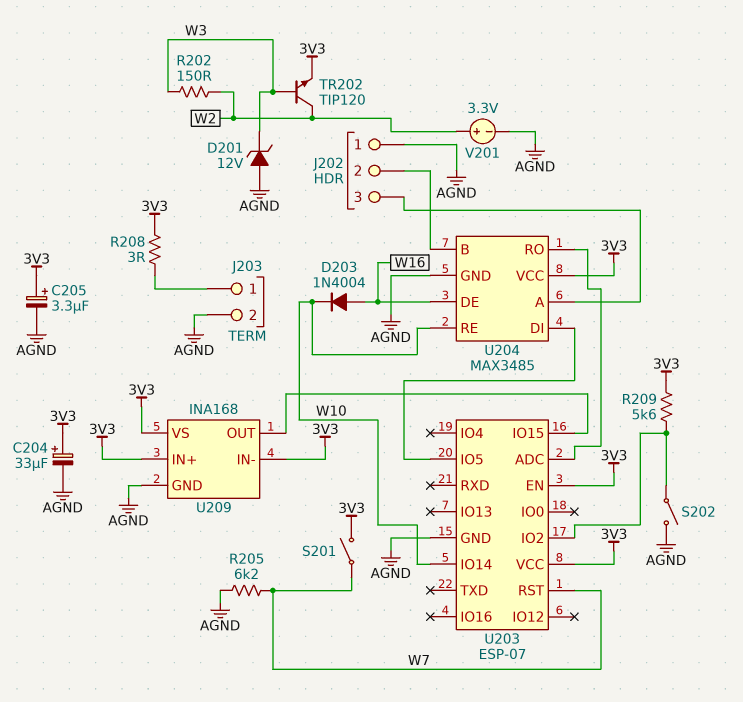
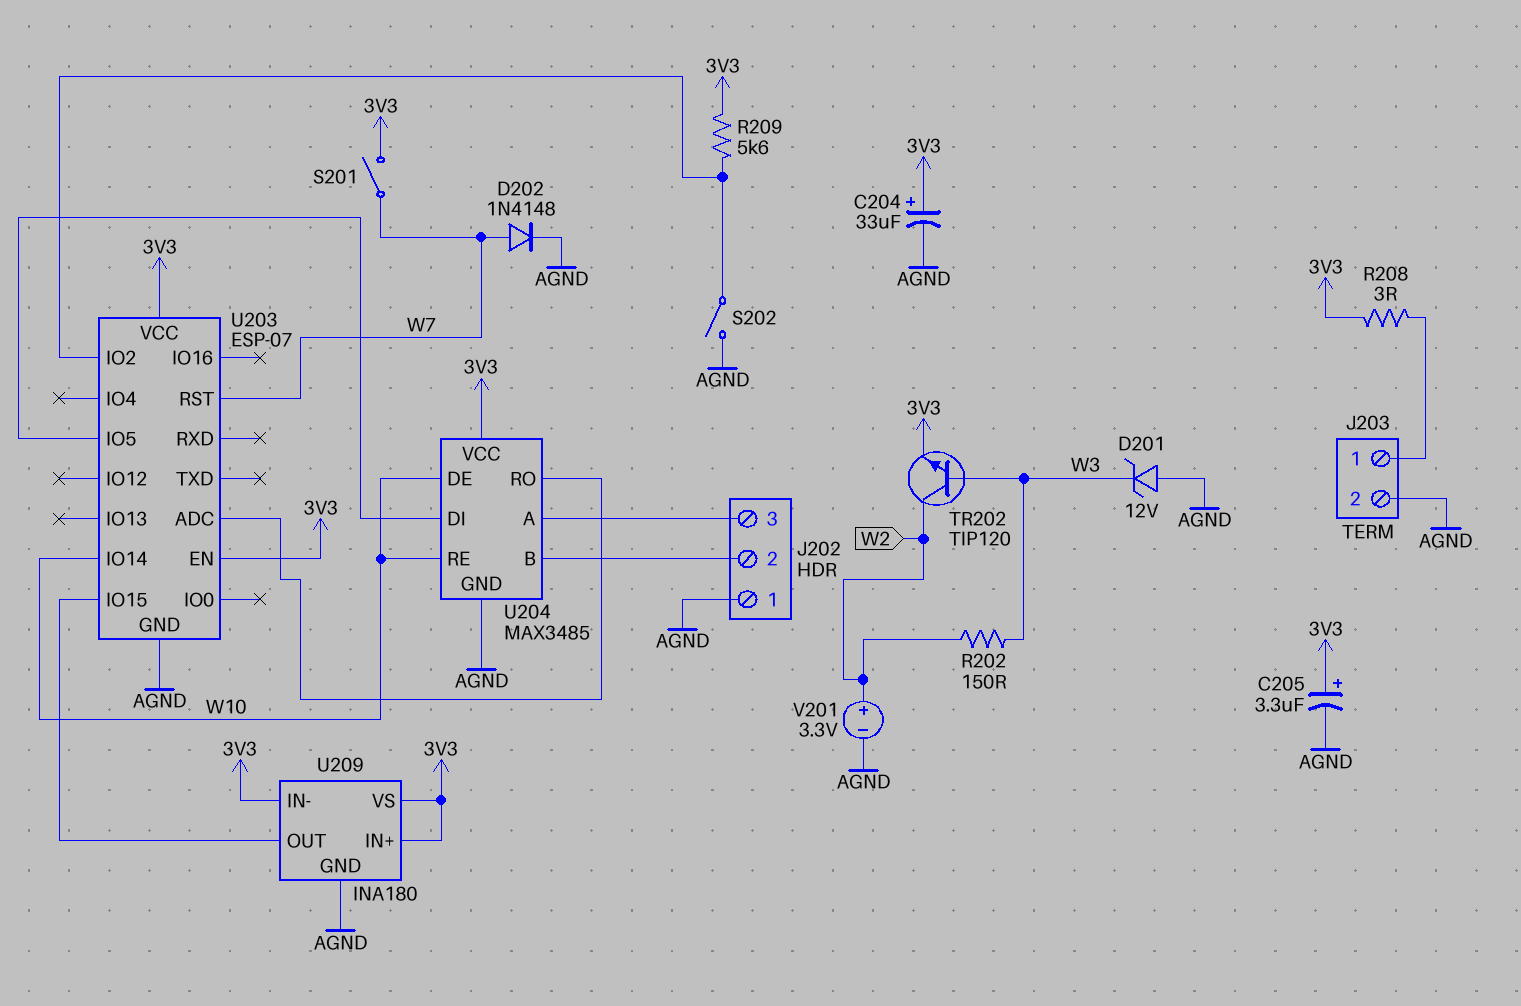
D202: none -> diode 1N4148 (A W7, K AGND)
D203: diode 1N4004 (A W16, K W10) -> none
R205: 6.2k (AGND, W7) -> none
U204 pin DE: W16 -> W10
U209: INA168 -> INA180

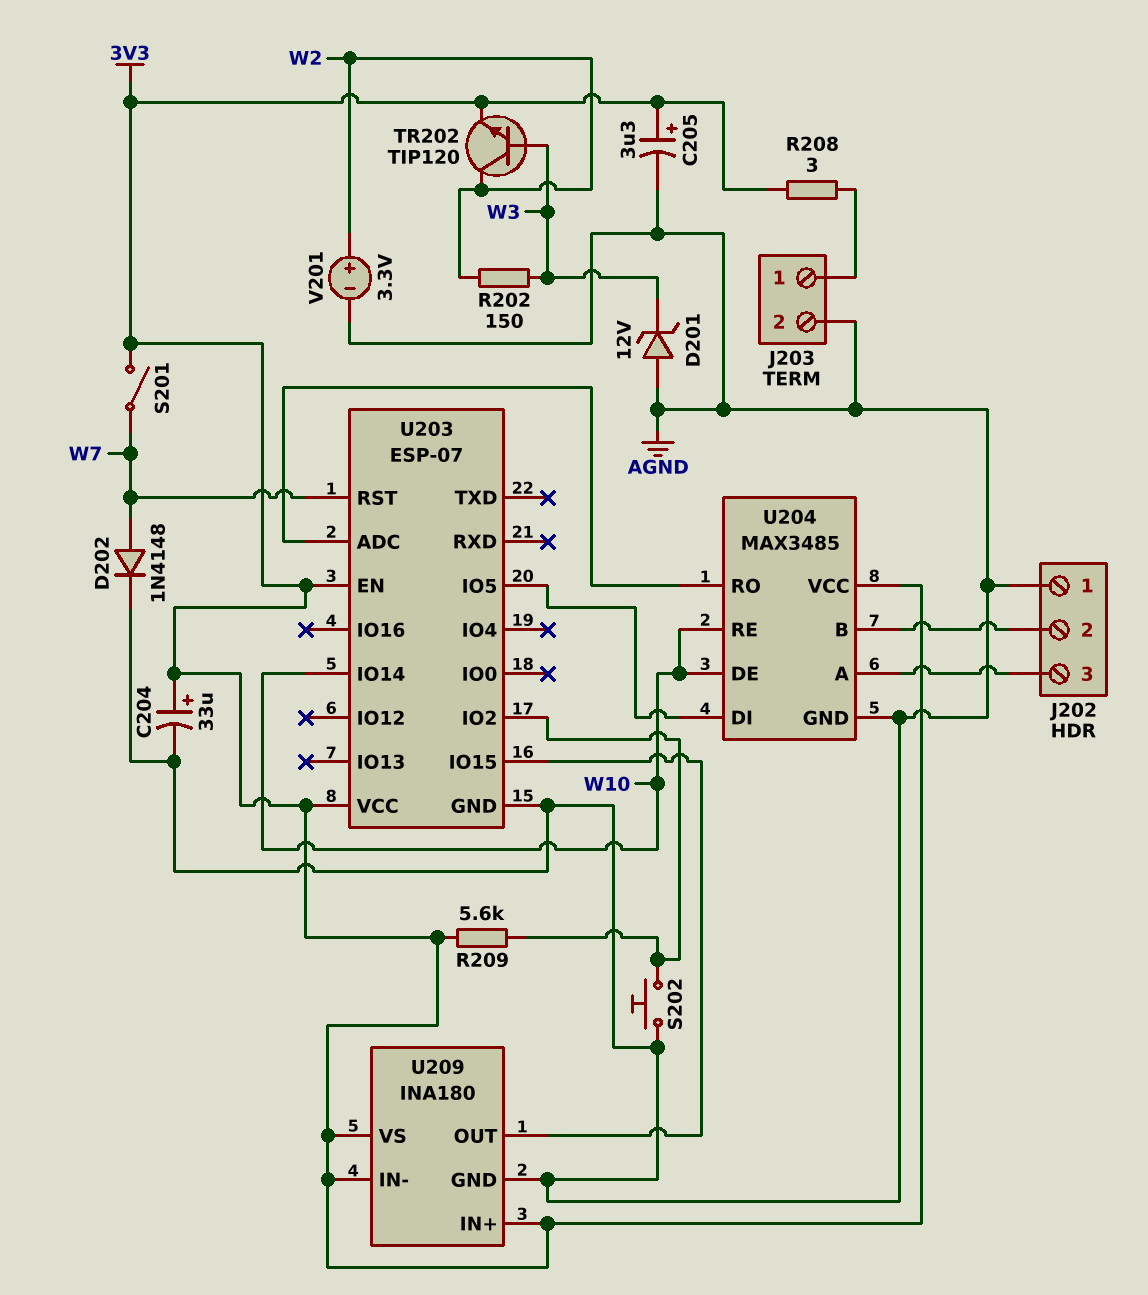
S202: switch (AGND, U203/IO2) -> button (AGND, U203/IO2)

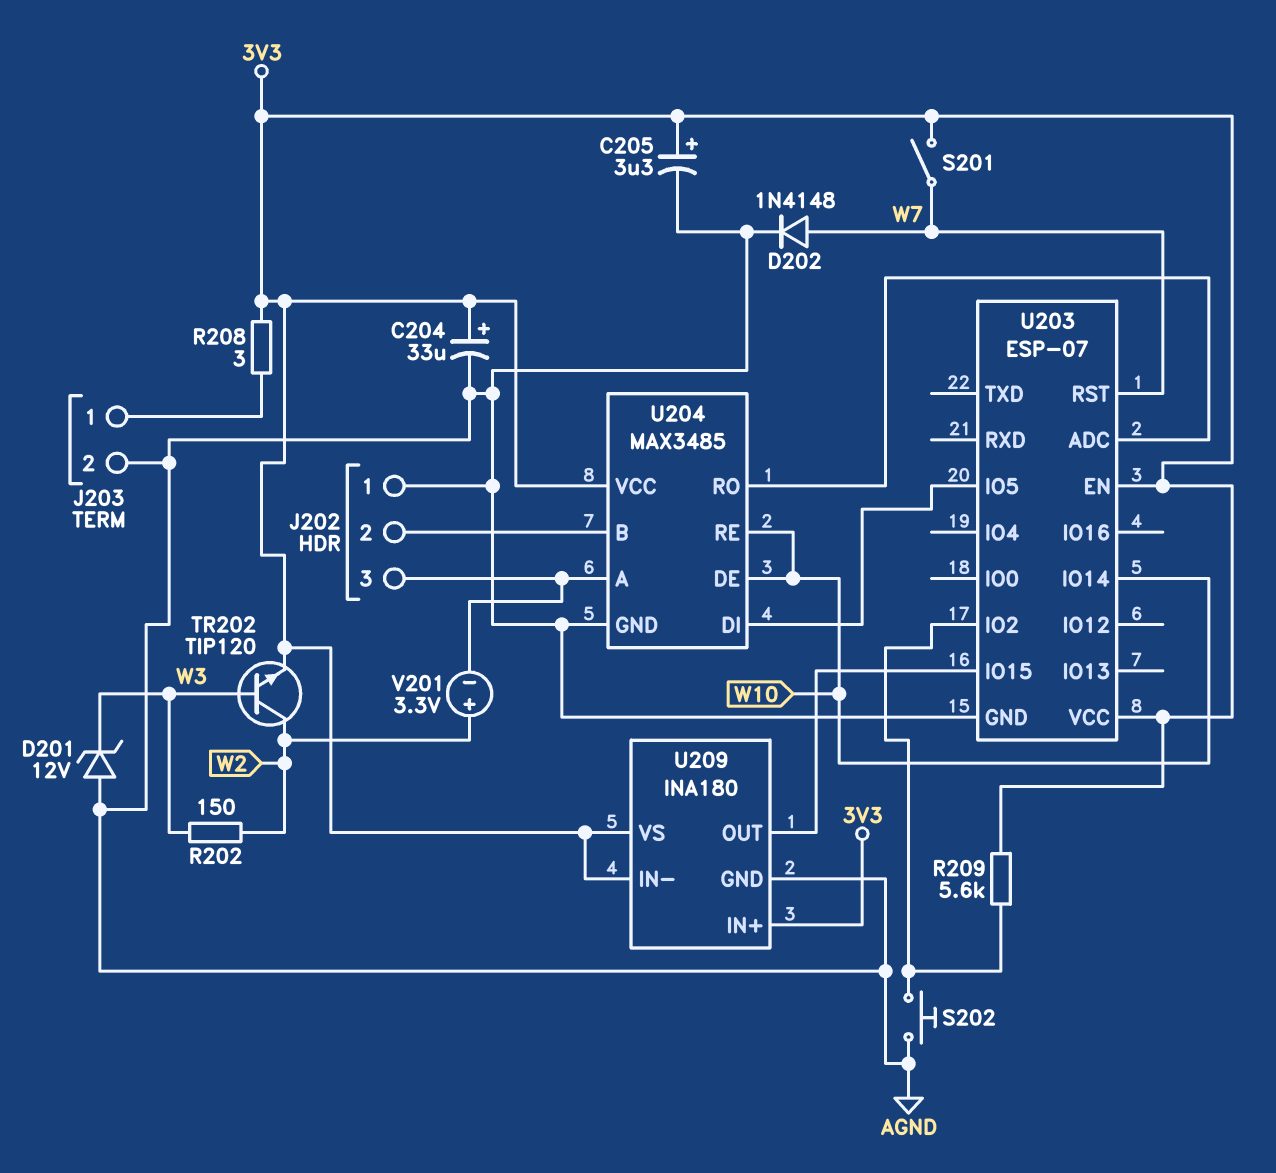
V201: 3.3V (plus W2, minus AGND) -> 3.3V (plus W2, minus J202/3)

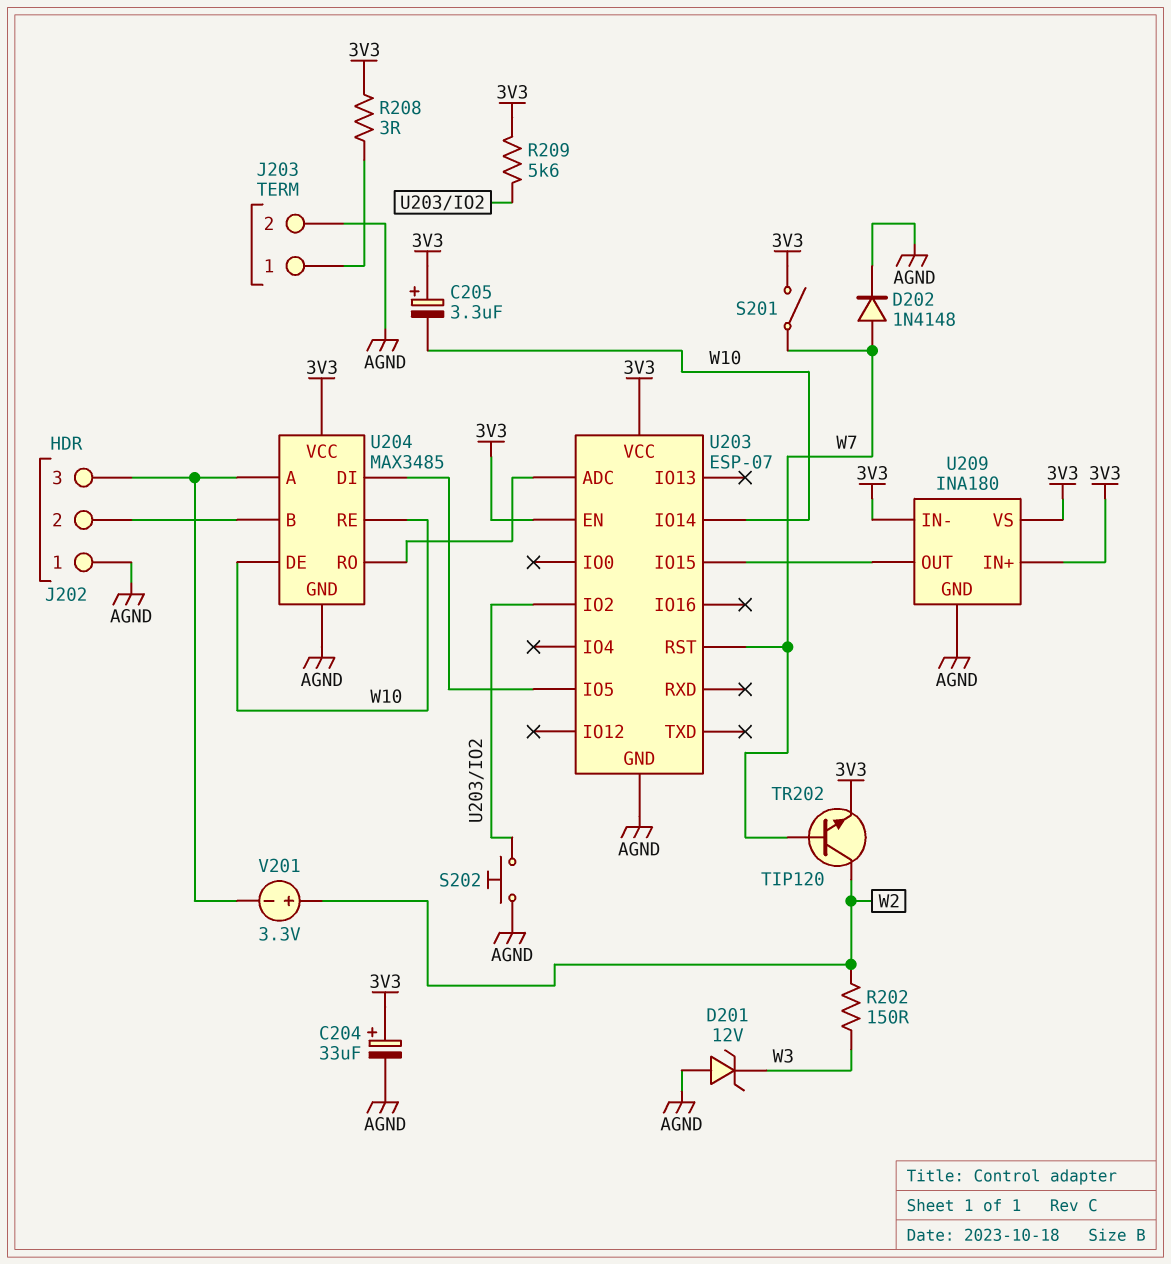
C205: 3.3uF (plus 3V3, minus AGND) -> 3.3uF (plus 3V3, minus W10)
TR202: NPN TIP120 (B W3, C W2, E 3V3) -> NPN TIP120 (B W7, C W2, E 3V3)

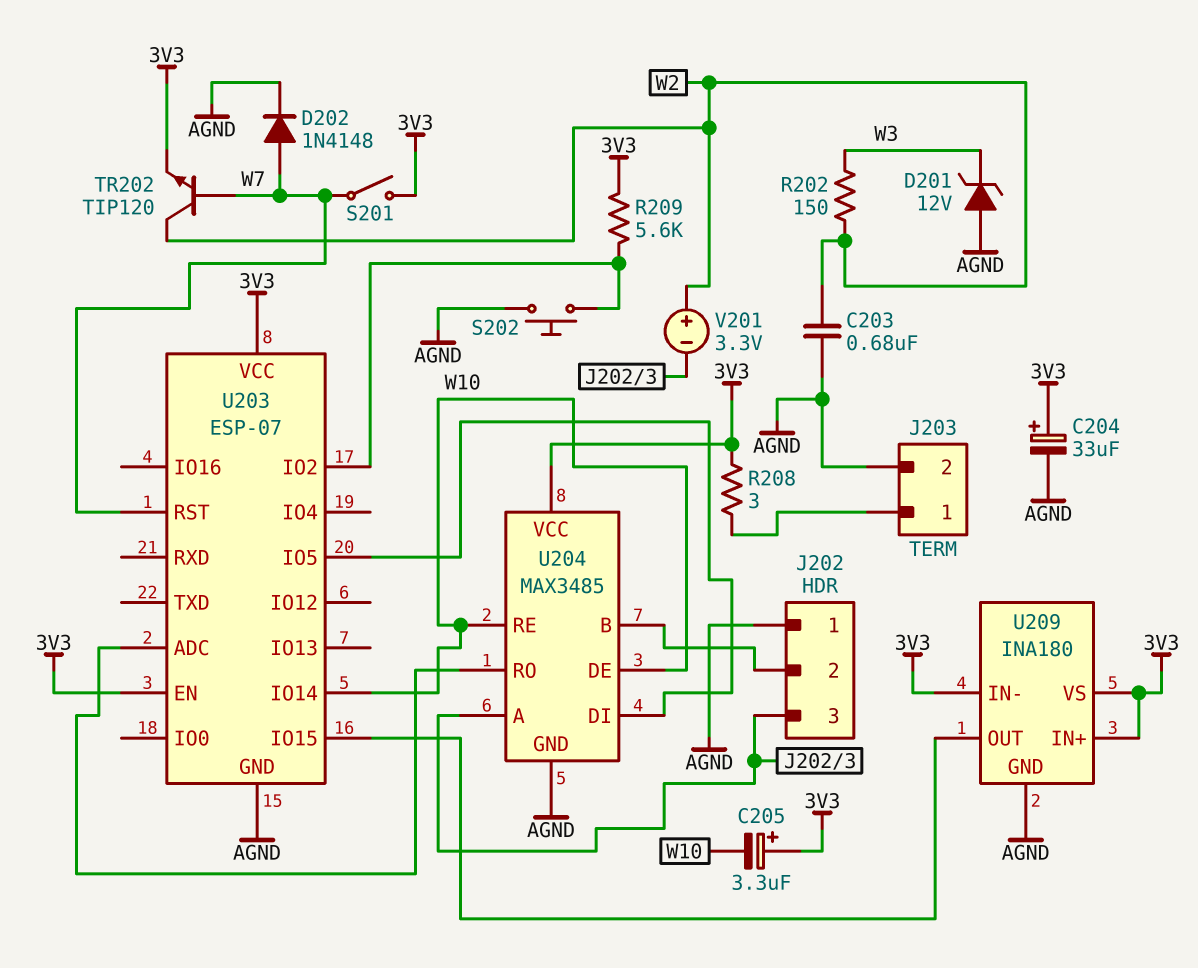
C203: none -> 680nF (AGND, W2)

